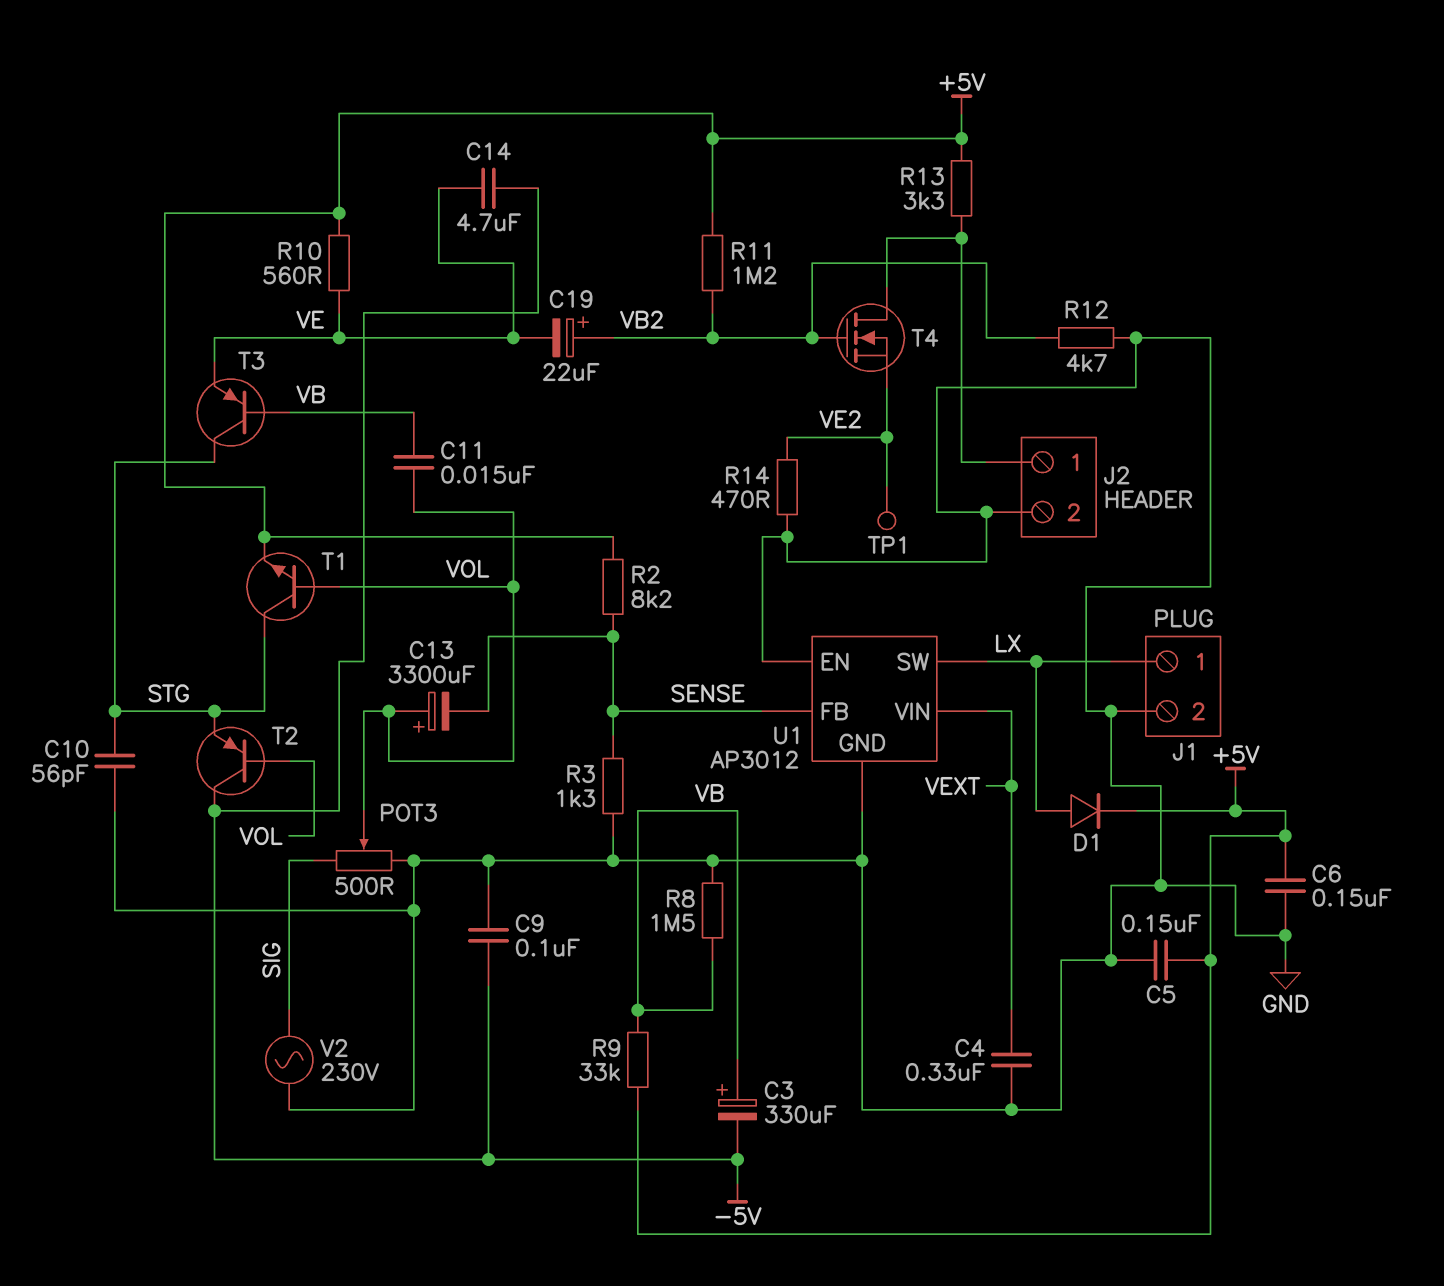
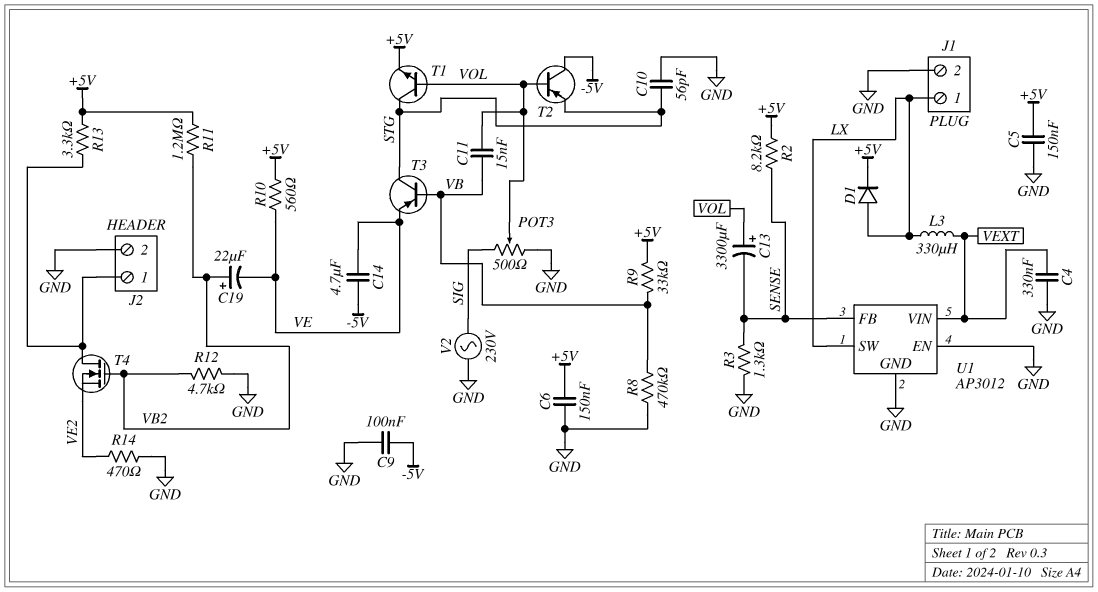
C3: 330uF (plus VB, minus -5V) -> none
L3: none -> 330uH (LX, VEXT)
R8: 1.5M (GND, VB) -> 470k (GND, VB)
TP1: test point (VE2) -> none

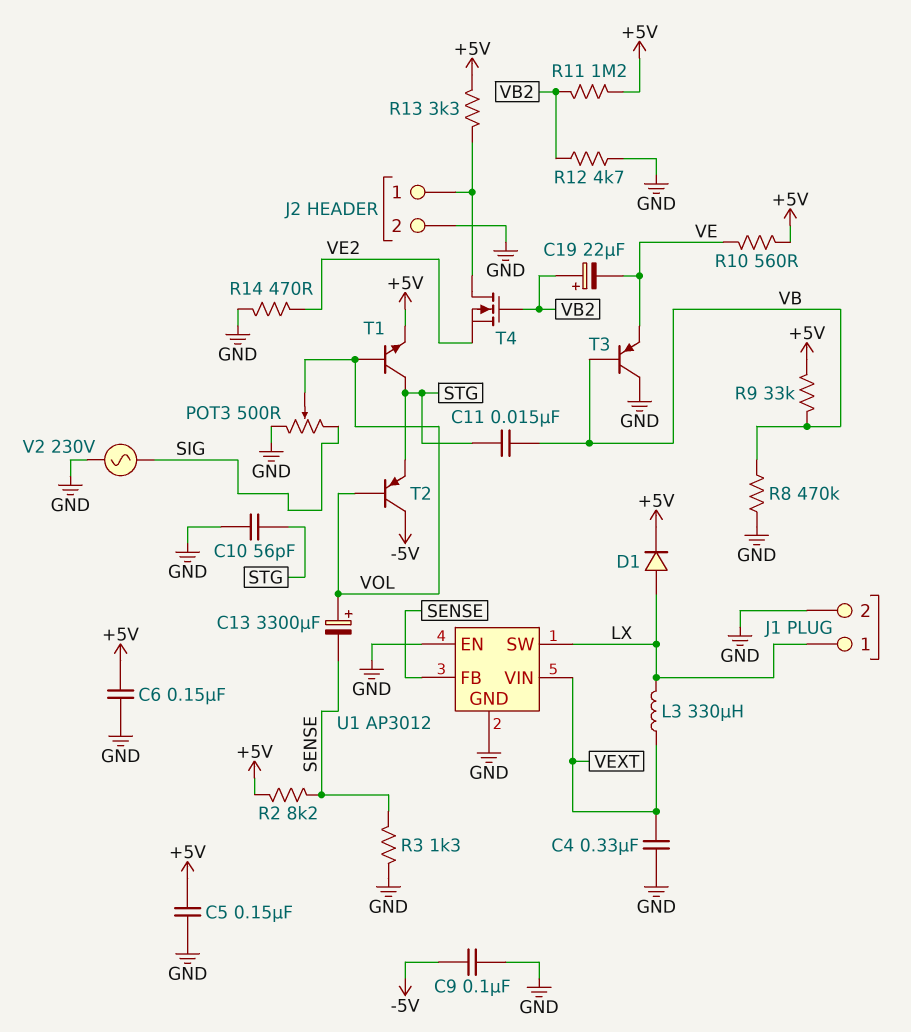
C11: 15nF (VB, VOL) -> 15nF (STG, VB)
C14: 4.7uF (-5V, VE) -> none
T3: PNP (B VB, C STG, E VE) -> PNP (B VB, C GND, E VE)

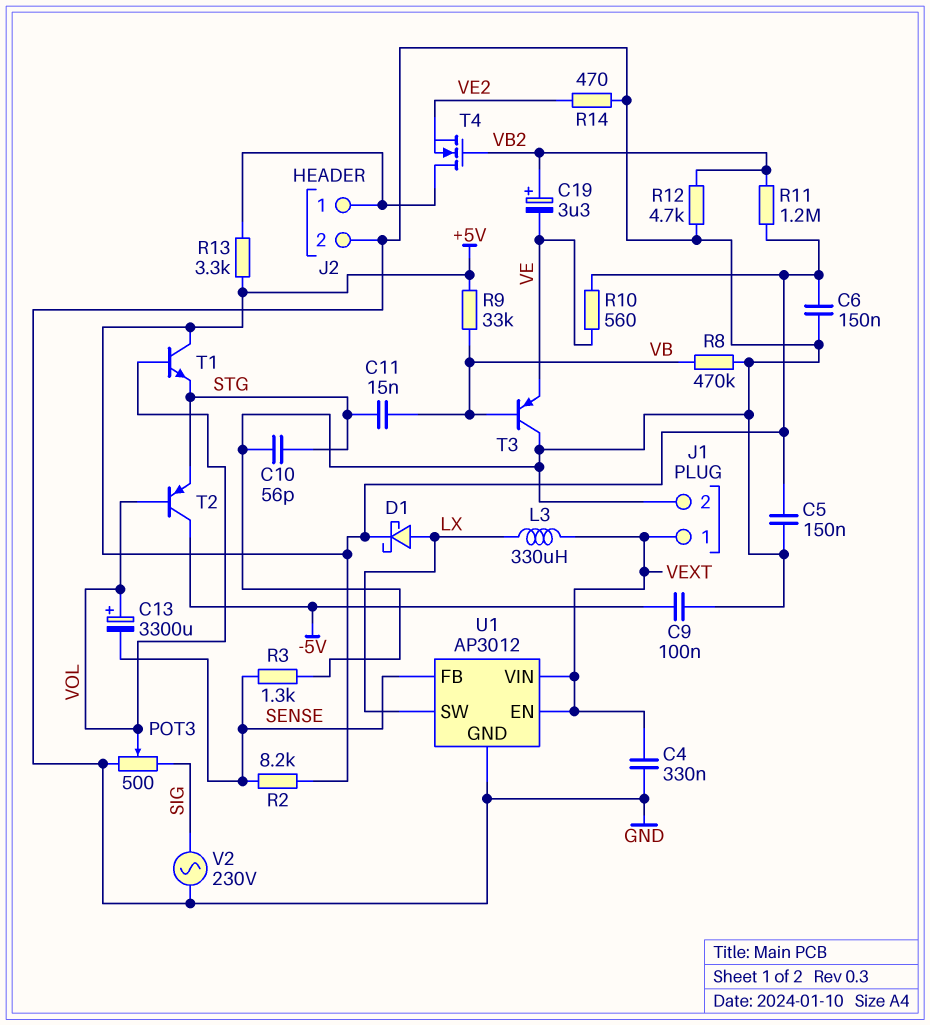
C19: 22uF (plus VB2, minus VE) -> 3.3uF (plus VB2, minus VE)
D1: diode (A LX, K +5V) -> schottky (A LX, K +5V)
J1 pin 1: LX -> VEXT
T1: NPN (B VOL, C STG, E +5V) -> NPN (B VOL, C +5V, E STG)
U1 pin EN: GND -> VEXT

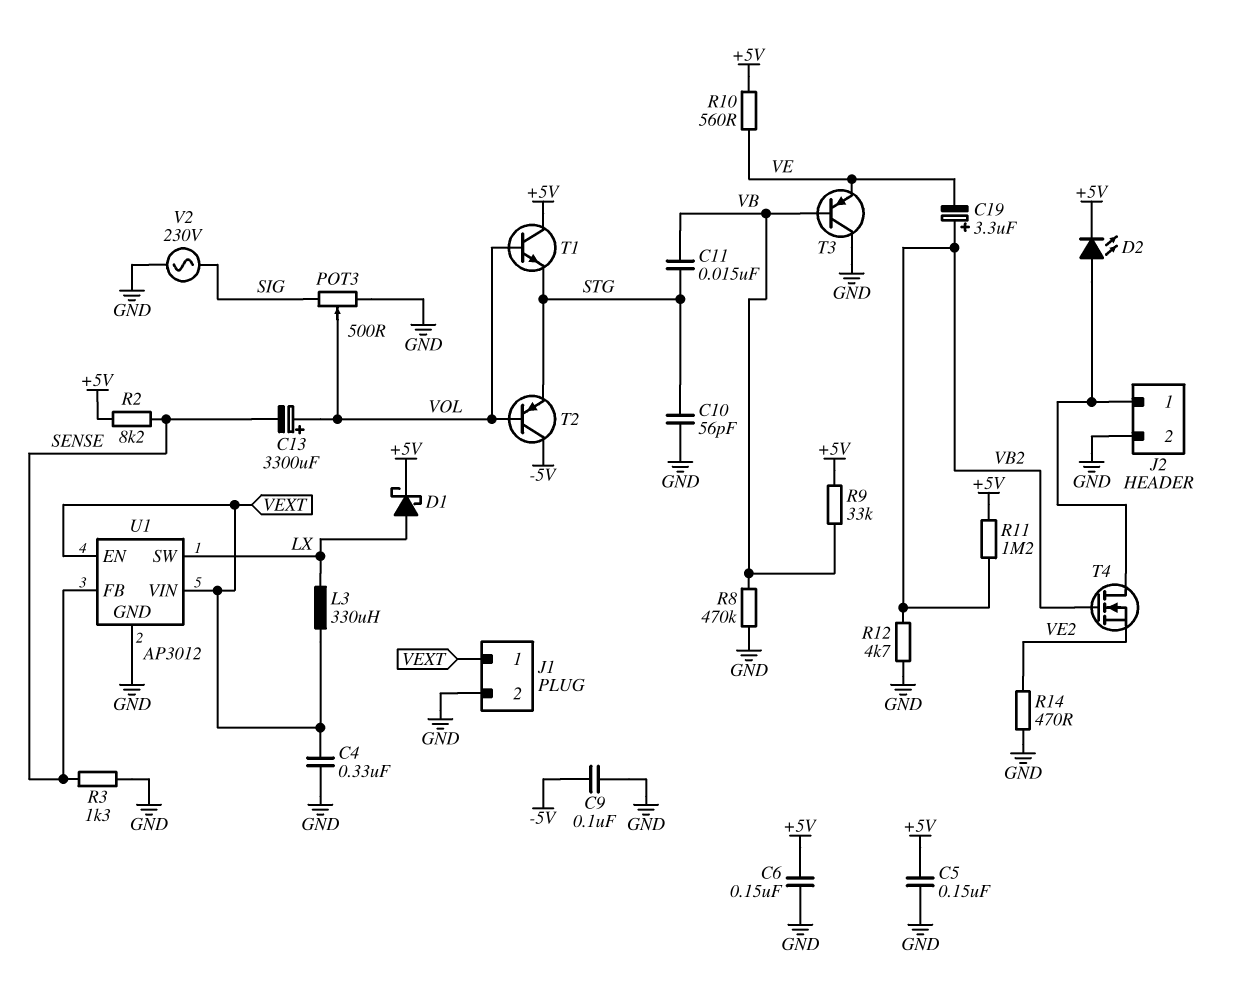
D2: none -> LED (A J2/1, K +5V)
R13: 3.3k (+5V, J2/1) -> none

